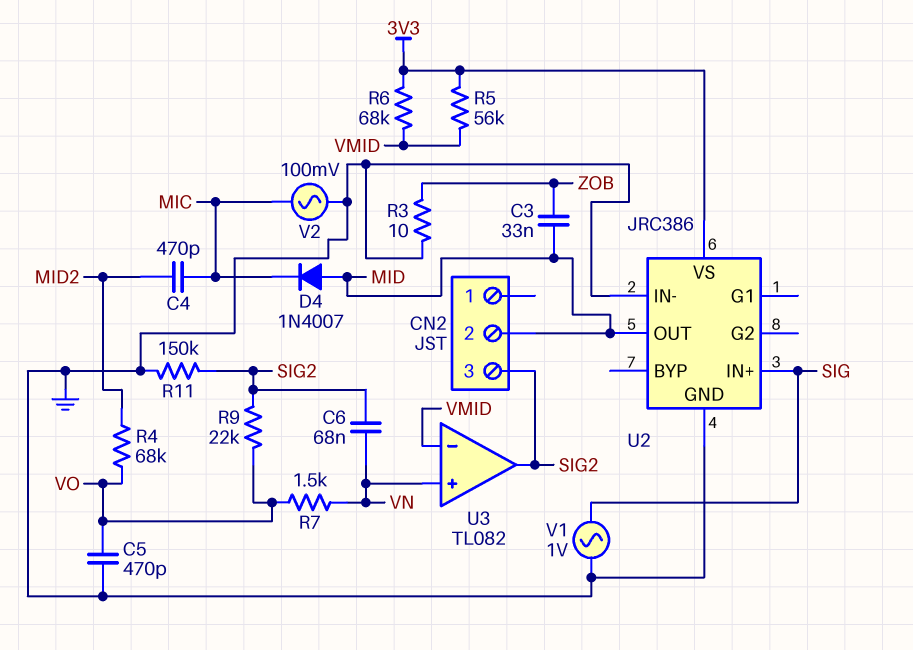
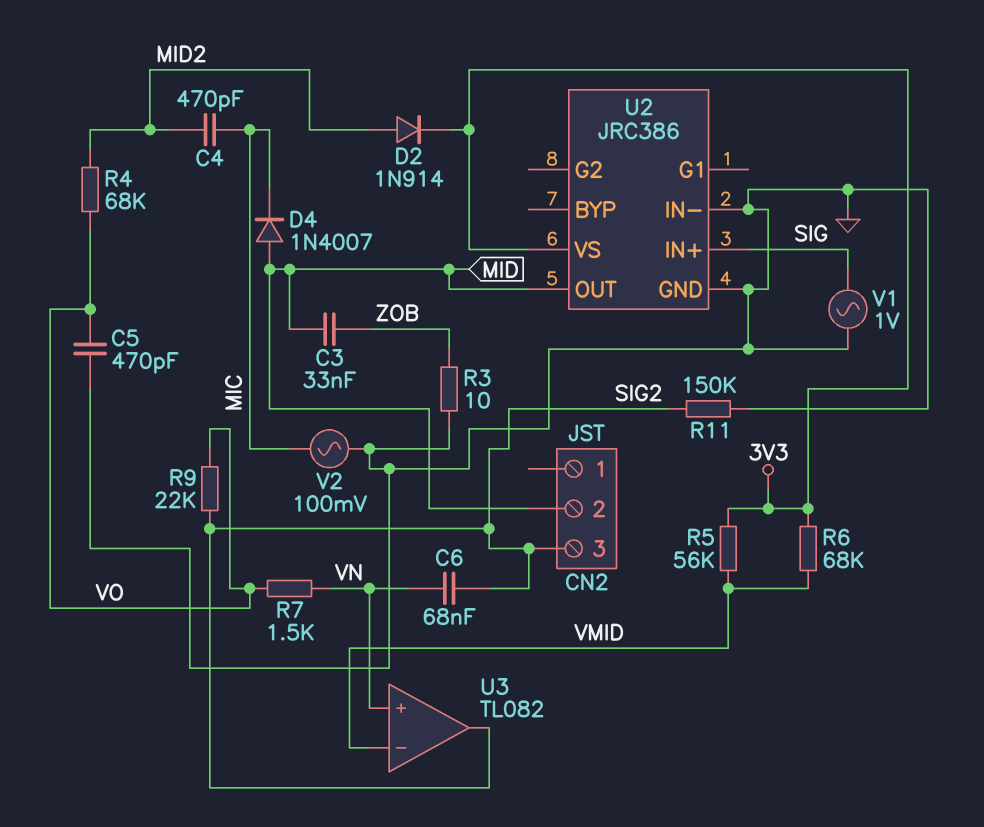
D2: none -> diode 1N914 (A MID2, K 3V3)

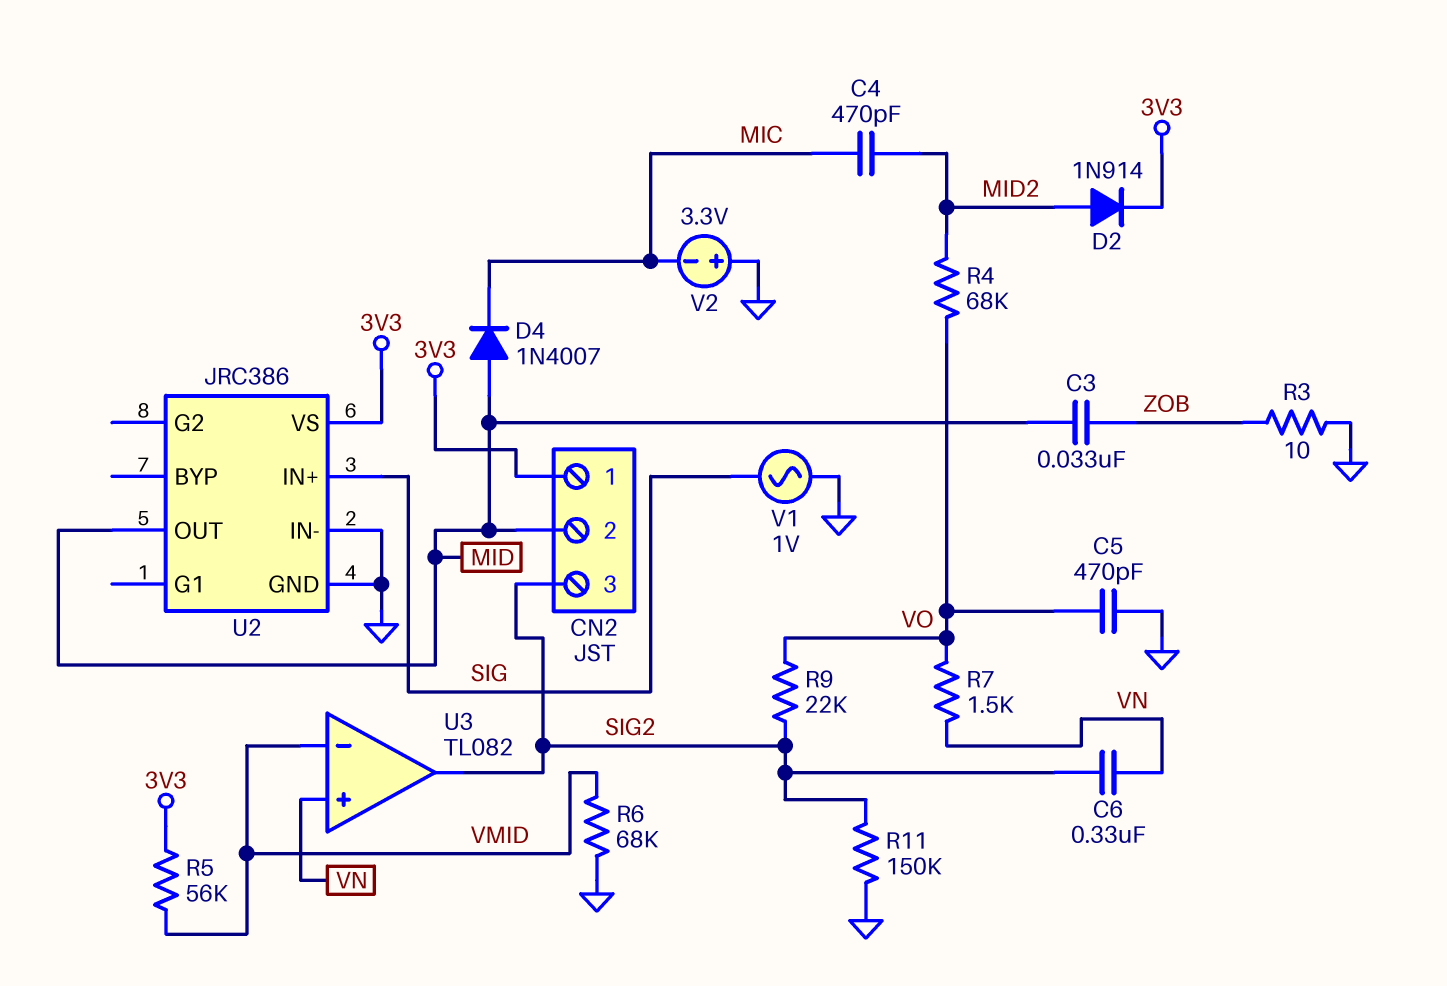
C6: 68nF (SIG2, VN) -> 330nF (SIG2, VN)
CN2 pin 1: none -> 3V3
R6: 68k (3V3, VMID) -> 68k (GND, VMID)
V2: AC 100mV (GND, MIC) -> 3.3V (plus GND, minus MIC)

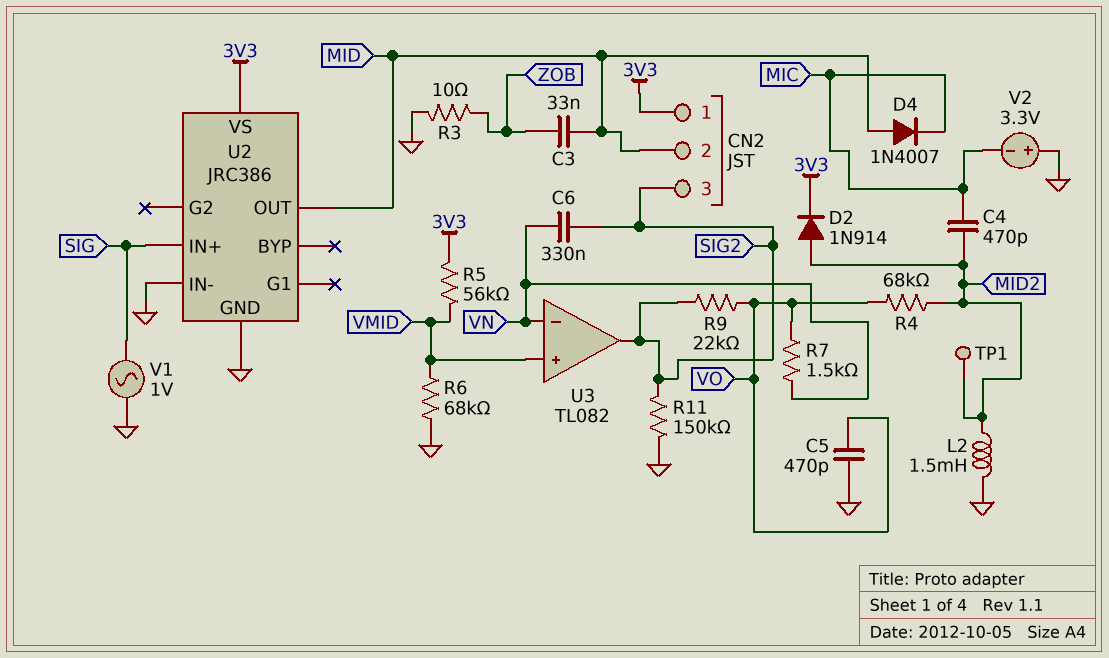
L2: none -> 1.5mH (GND, MID2)
TP1: none -> test point (MID2)
U3 pin in+: VN -> VMID
U3 pin in-: VMID -> VN

